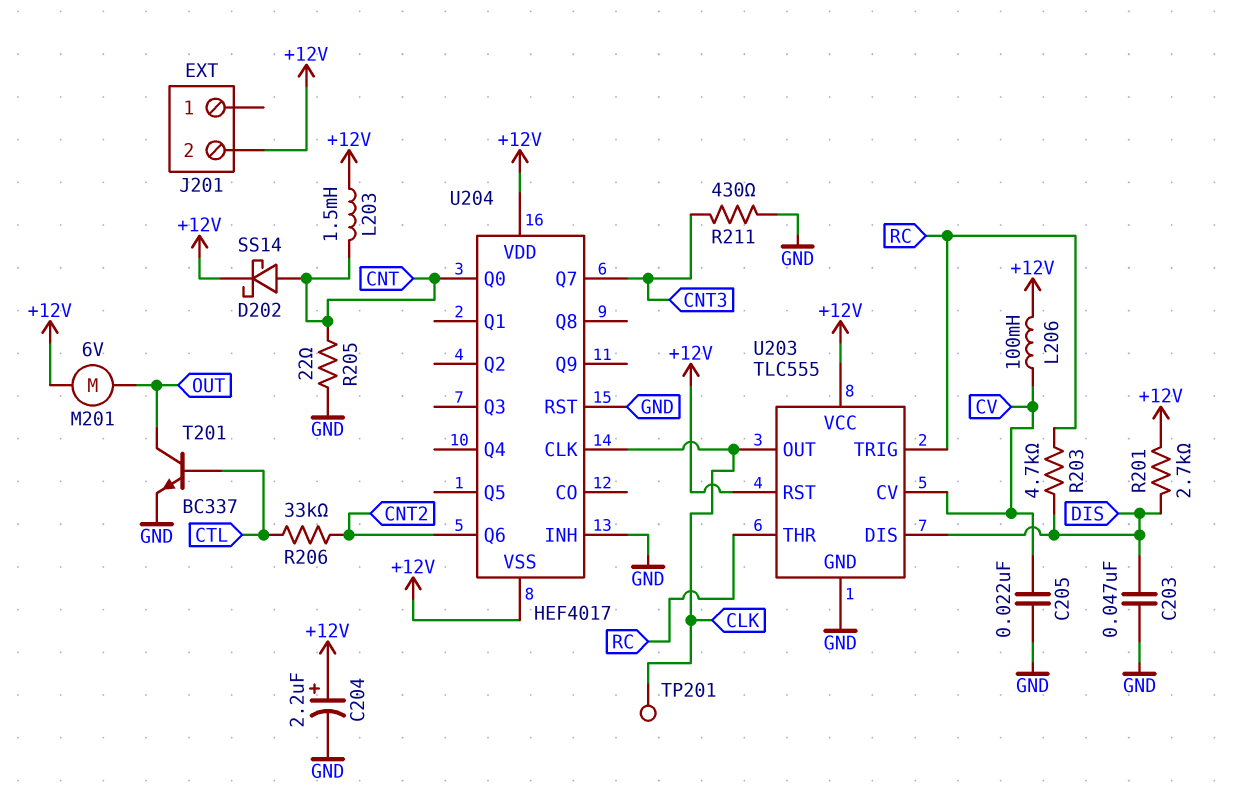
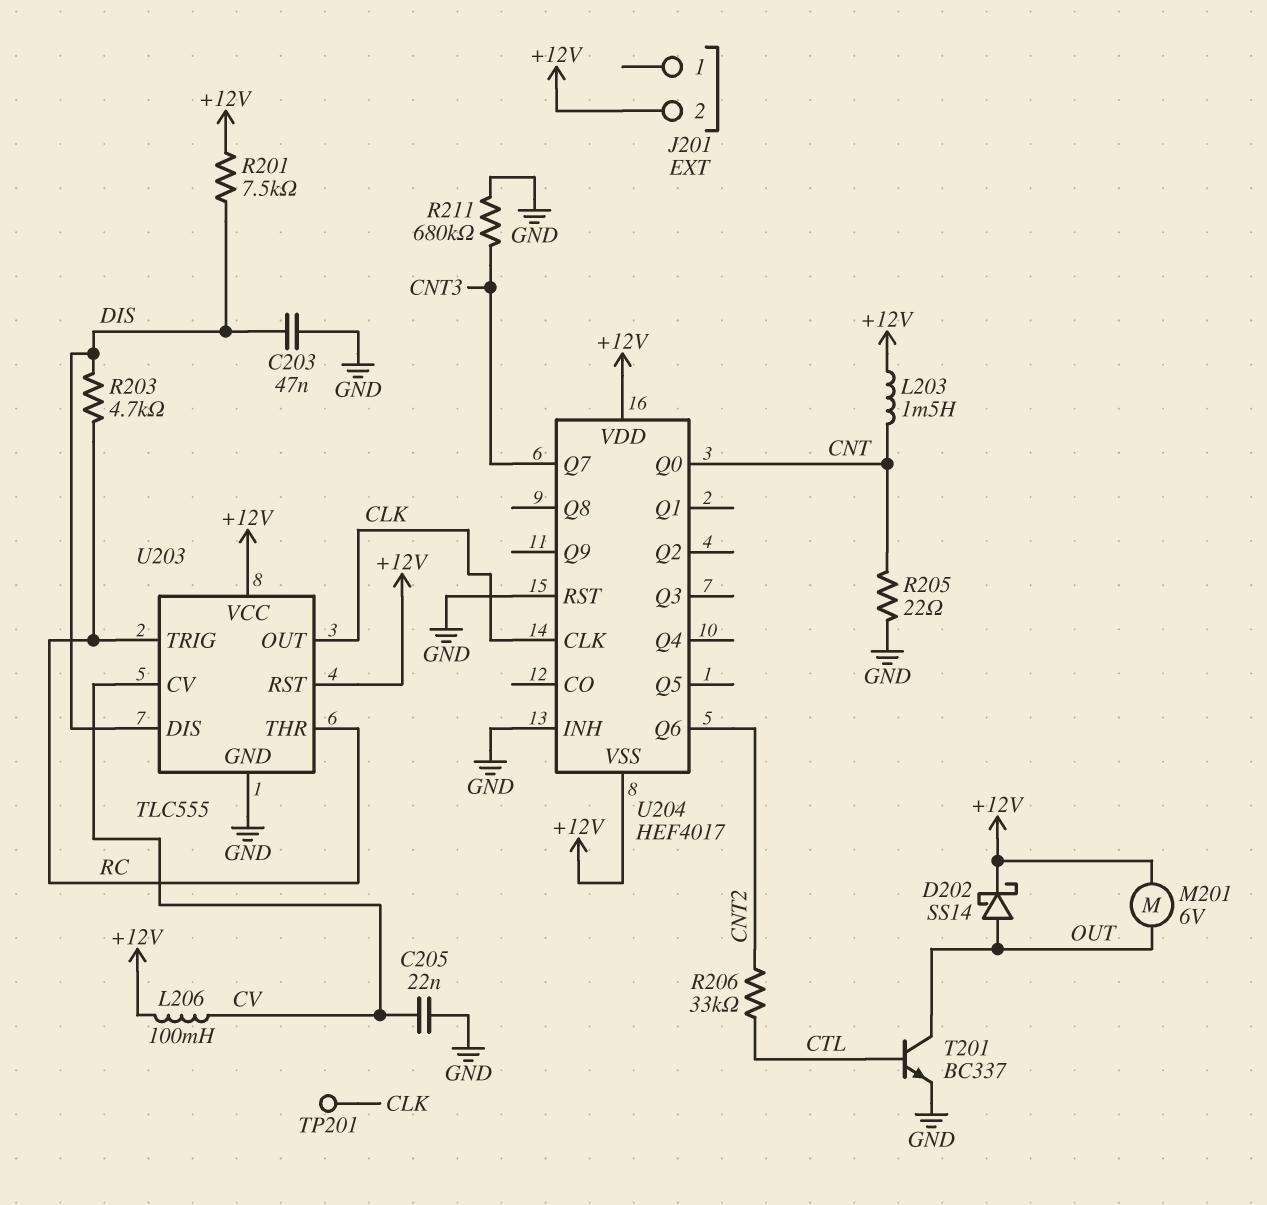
C204: 2.2uF (plus +12V, minus GND) -> none
D202: schottky SS14 (A CNT, K +12V) -> schottky SS14 (A OUT, K +12V)
R201: 2.7k (+12V, DIS) -> 7.5k (+12V, DIS)
R211: 430 (CNT3, GND) -> 680k (CNT3, GND)

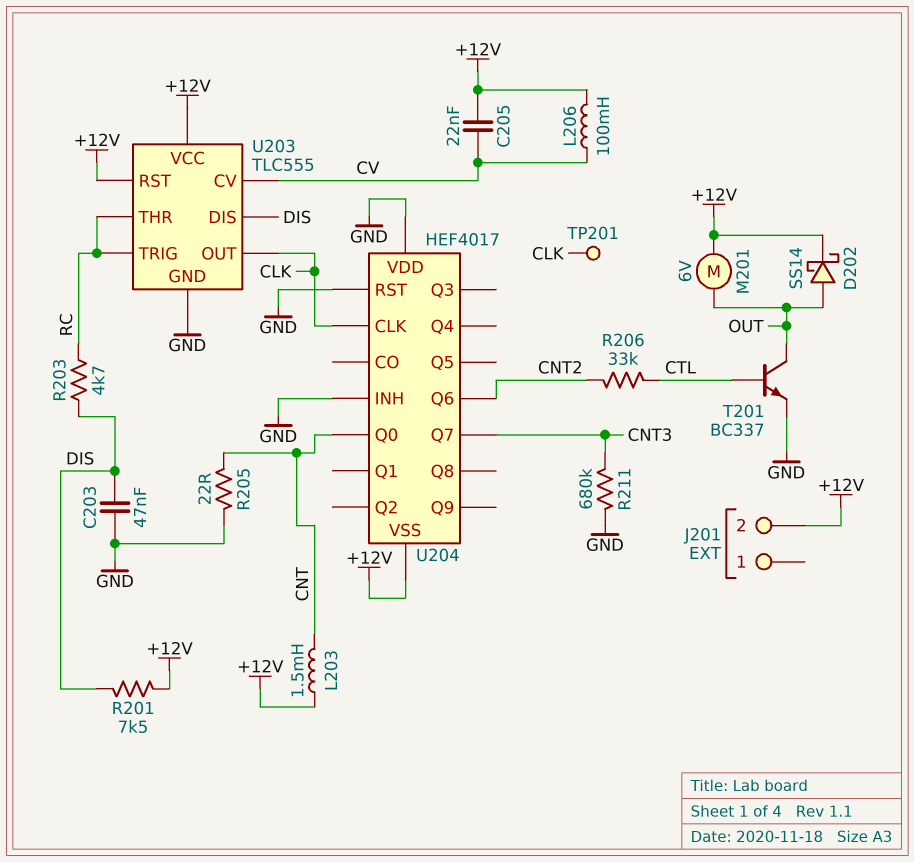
C205: 22nF (CV, GND) -> 22nF (+12V, CV)
U204 pin VDD: +12V -> GND

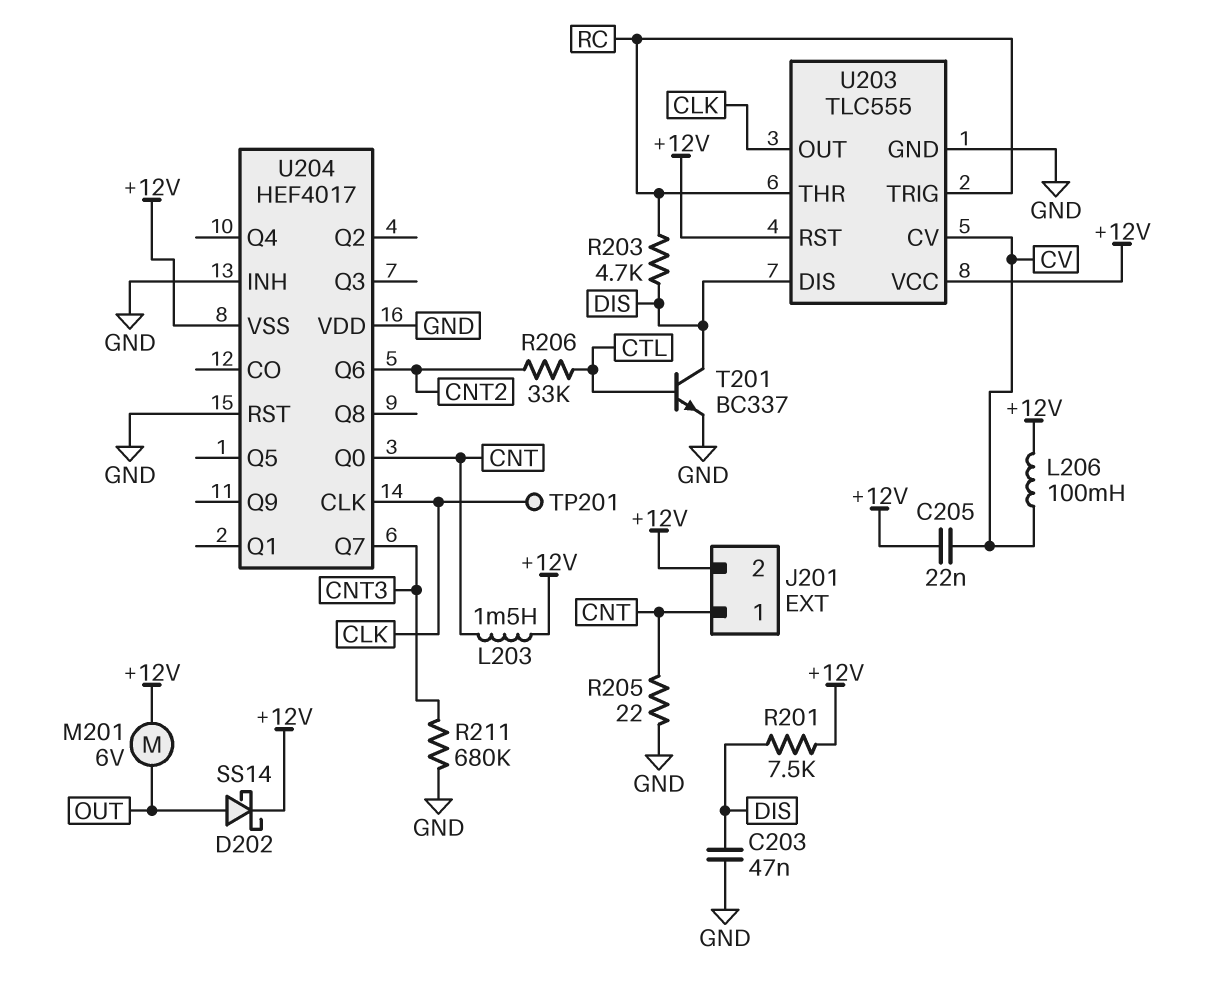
J201 pin 1: none -> CNT
T201: NPN BC337 (B CTL, C OUT, E GND) -> NPN BC337 (B CTL, C DIS, E GND)

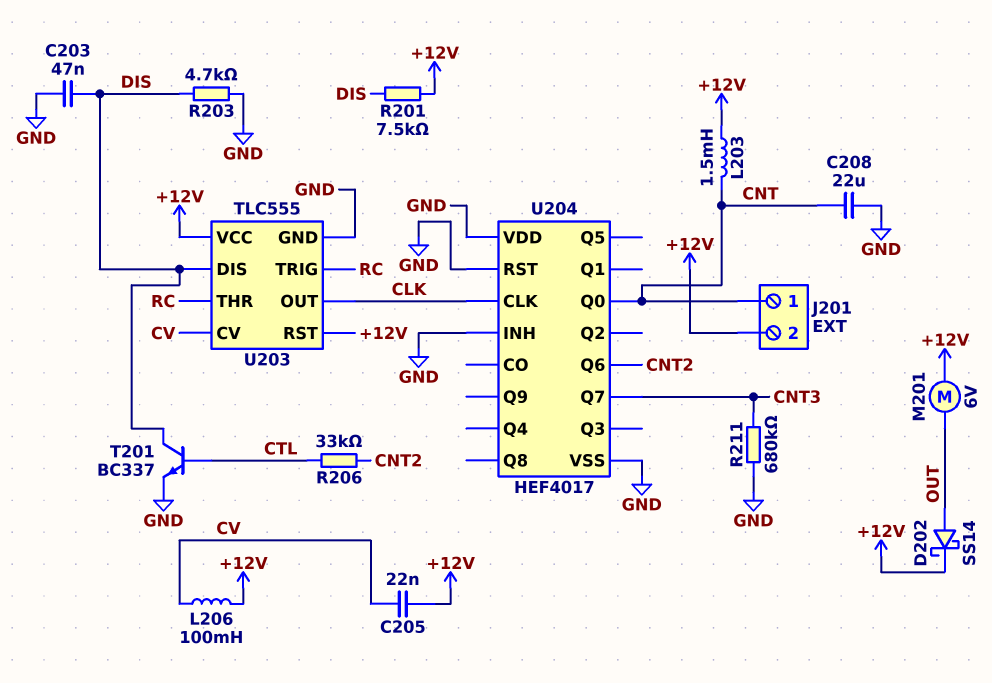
C208: none -> 22uF (CNT, GND)
R203: 4.7k (DIS, RC) -> 4.7k (DIS, GND)
R205: 22 (CNT, GND) -> none
TP201: test point (CLK) -> none
U204 pin VSS: +12V -> GND

